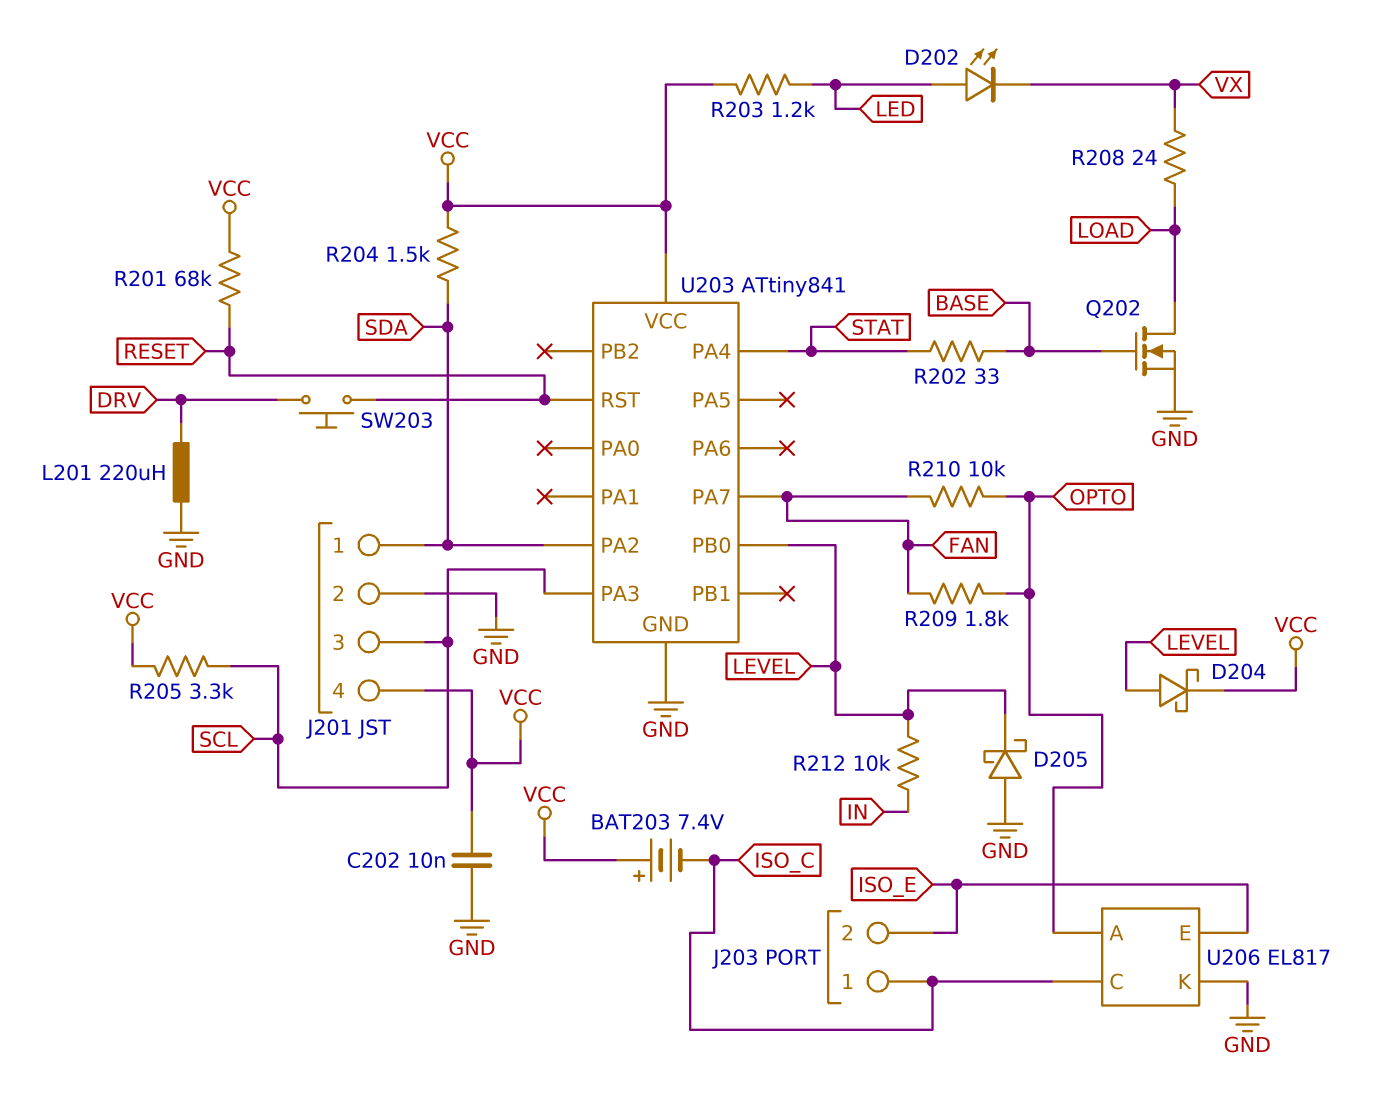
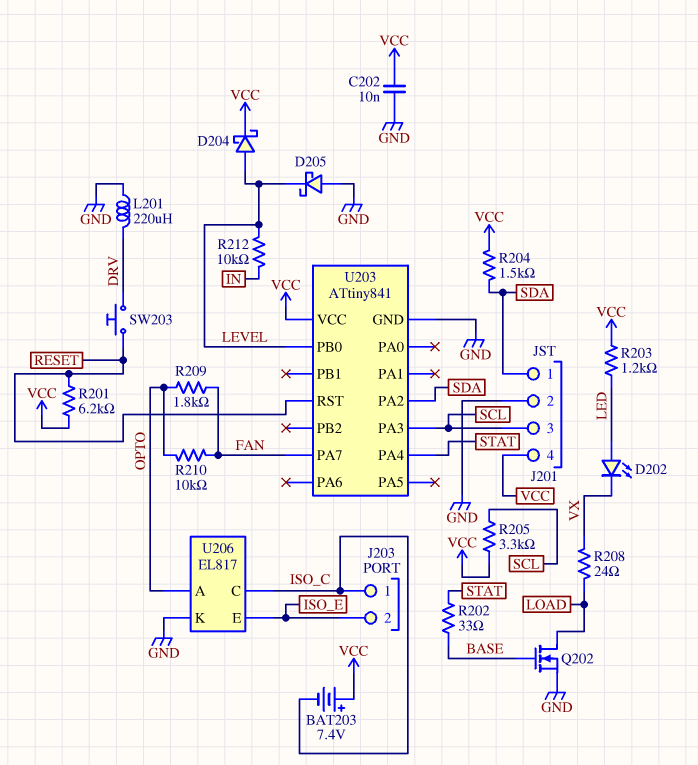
R201: 68k (RESET, VCC) -> 6.2k (RESET, VCC)

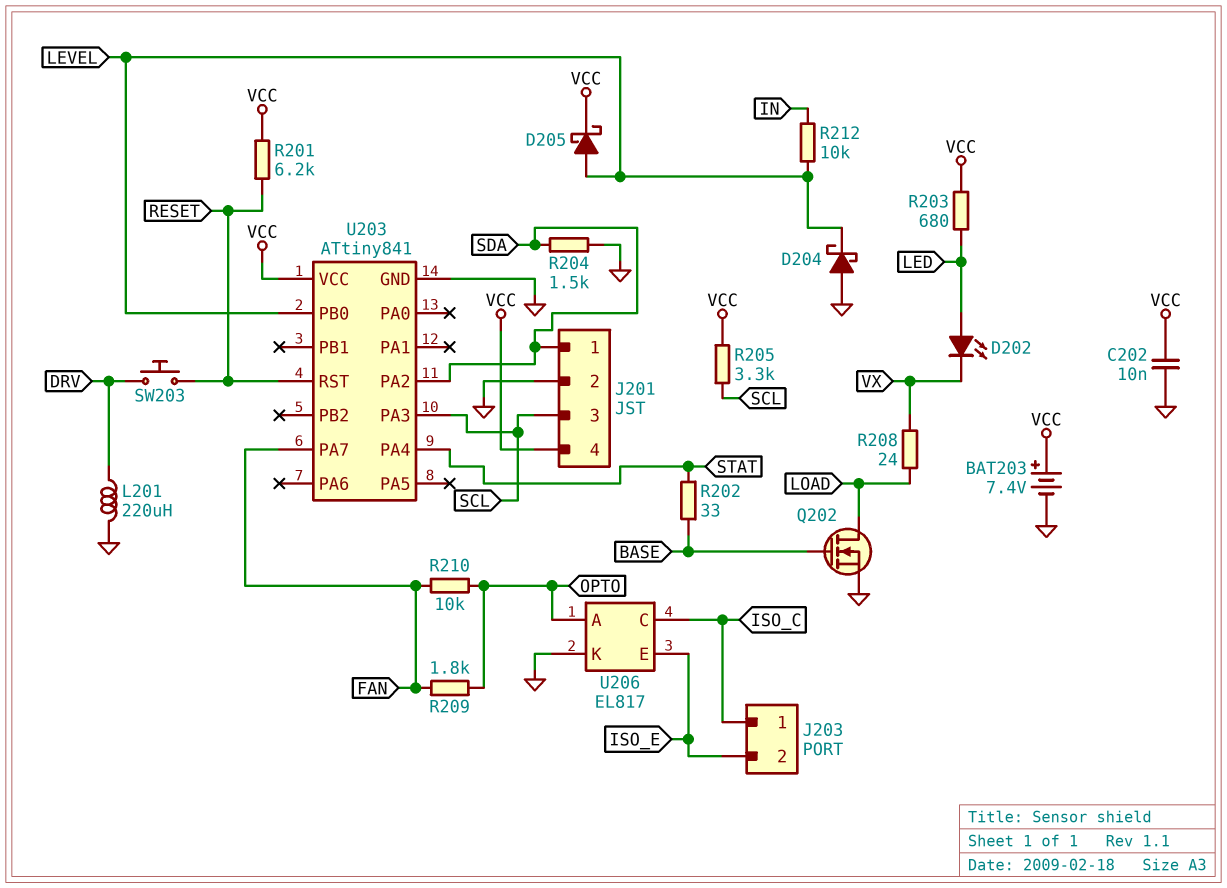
BAT203: 7.4V (plus VCC, minus ISO_C) -> 7.4V (plus VCC, minus GND)
D204: schottky (A LEVEL, K VCC) -> schottky (A GND, K LEVEL)
D205: schottky (A GND, K LEVEL) -> schottky (A LEVEL, K VCC)
R203: 1.2k (LED, VCC) -> 680 (LED, VCC)
R204: 1.5k (SDA, VCC) -> 1.5k (GND, SDA)

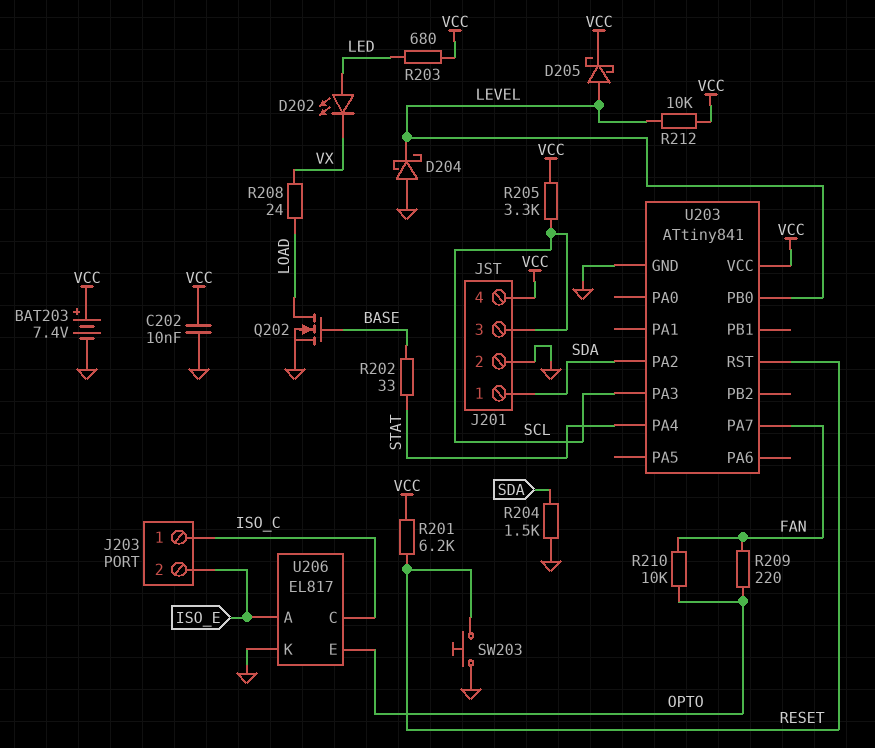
L201: 220uH (DRV, GND) -> none
R209: 1.8k (FAN, OPTO) -> 220 (FAN, OPTO)
R212: 10k (IN, LEVEL) -> 10k (LEVEL, VCC)
SW203: button (DRV, RESET) -> button (GND, RESET)
U206 pin A: OPTO -> ISO_E
U206 pin E: ISO_E -> OPTO

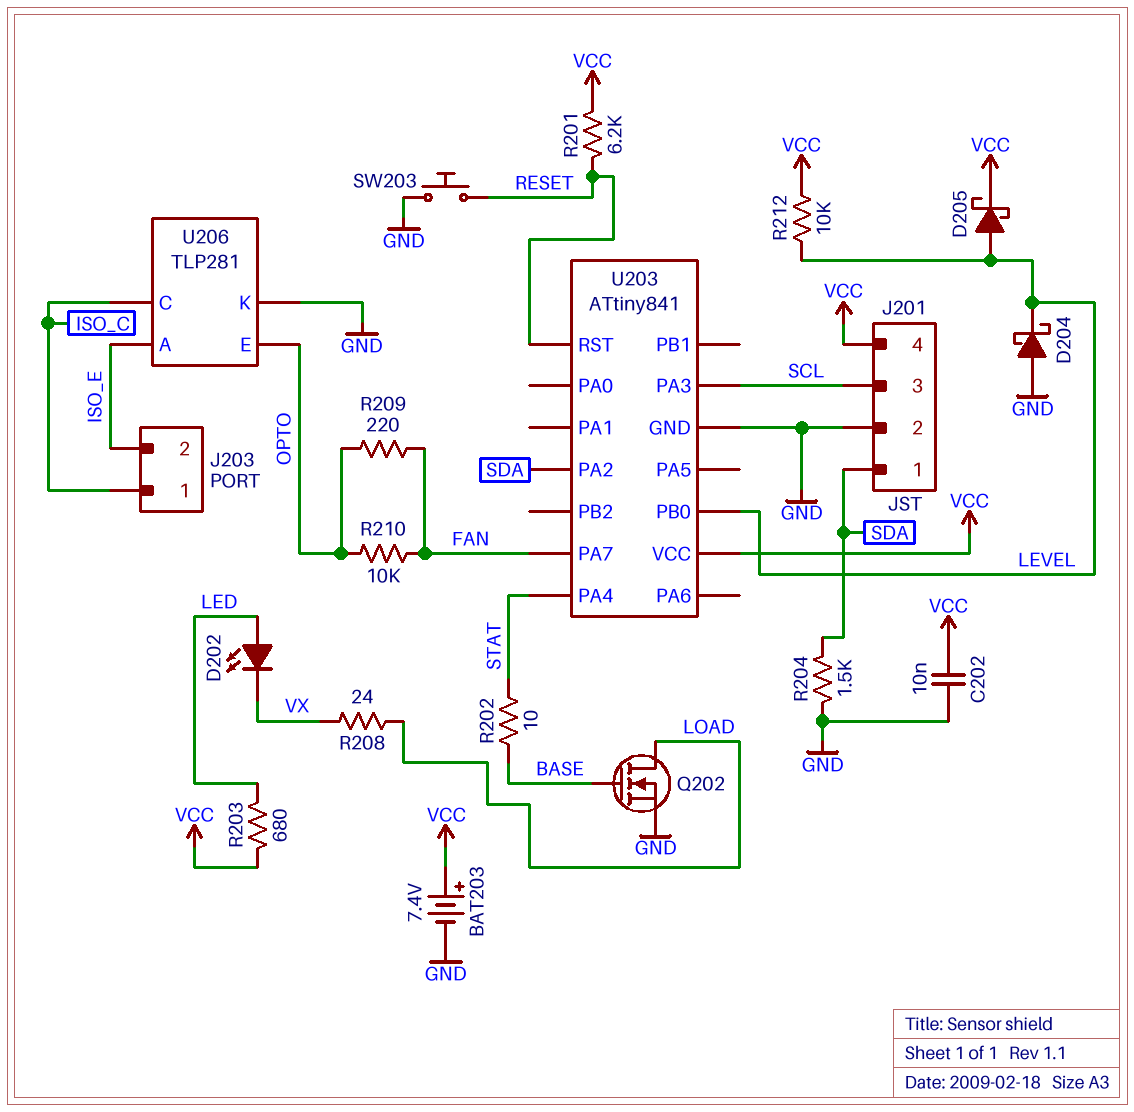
R202: 33 (BASE, STAT) -> 10 (BASE, STAT)
R205: 3.3k (SCL, VCC) -> none
U206: EL817 -> TLP281

